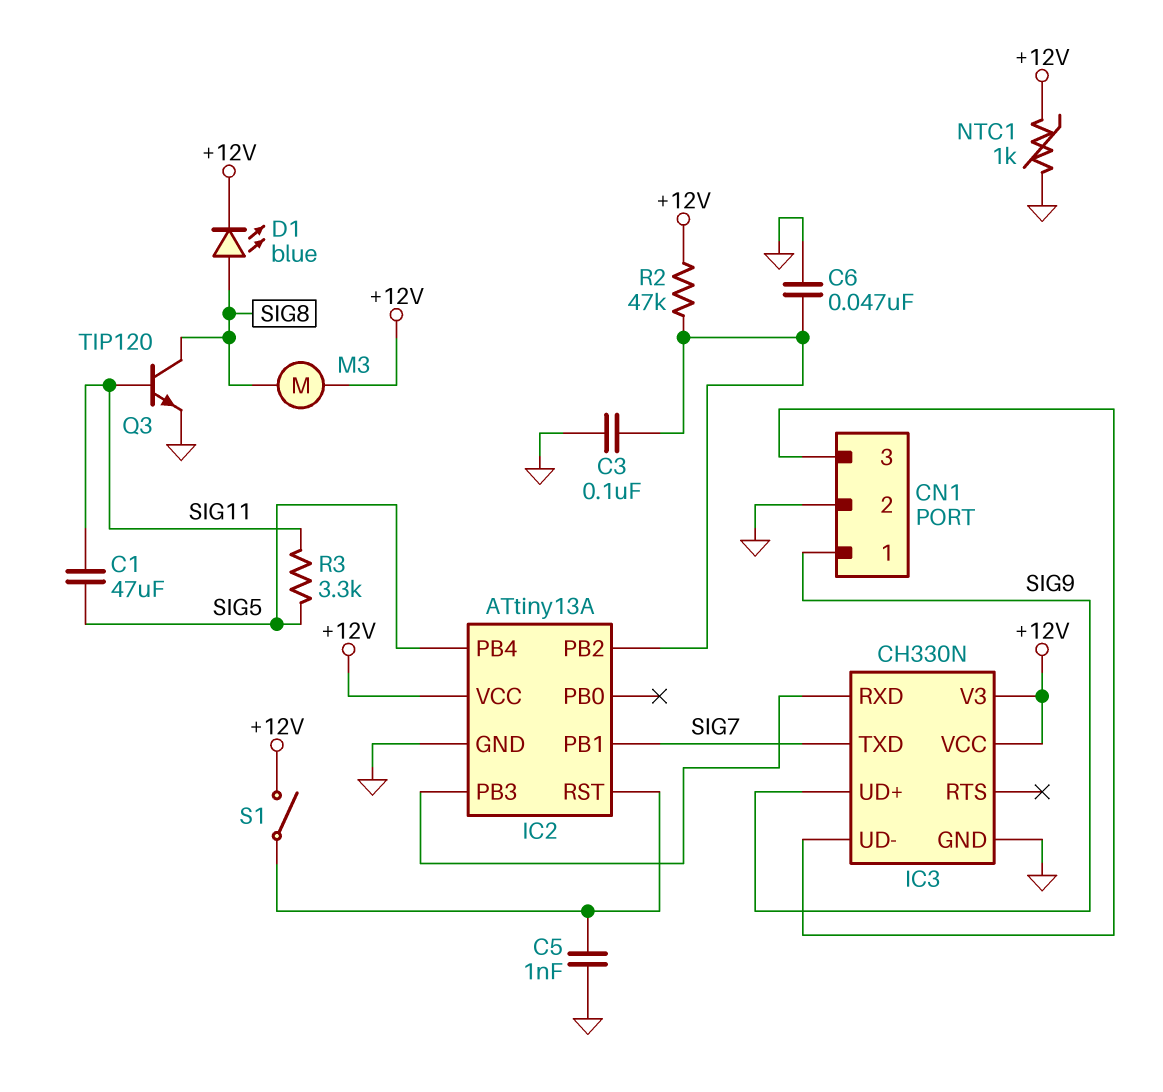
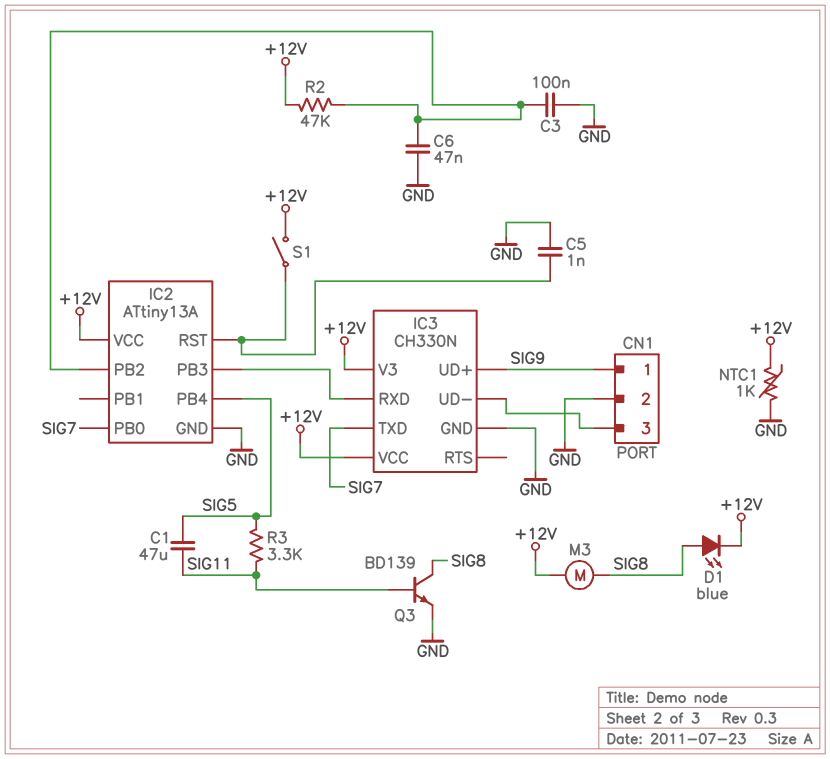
IC2 pin PB0: none -> SIG7
IC2 pin PB1: SIG7 -> none
Q3: NPN TIP120 (B SIG11, C SIG8, E GND) -> NPN BD139 (B SIG11, C SIG8, E GND)

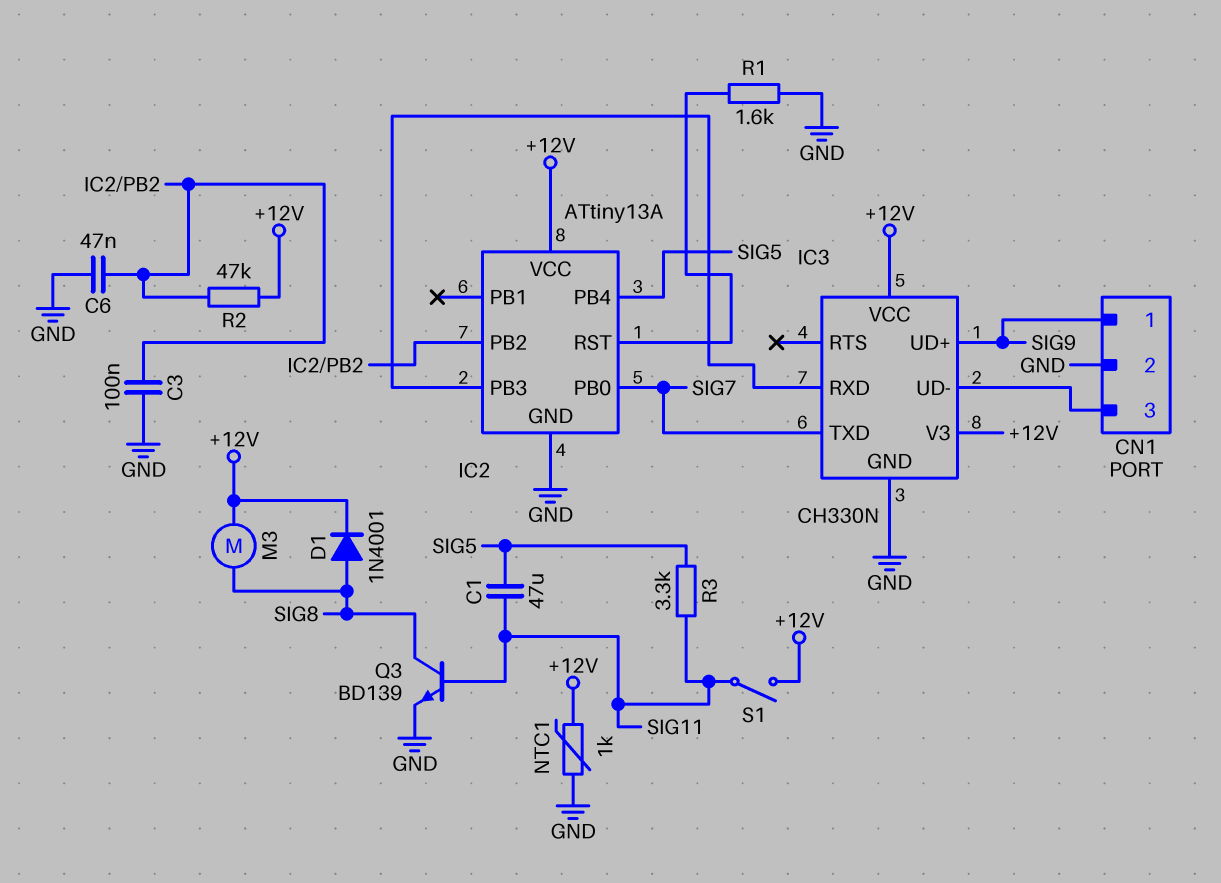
C5: 1nF (GND, IC2/RST) -> none
D1: LED blue (A SIG8, K +12V) -> diode 1N4001 (A SIG8, K +12V)
R1: none -> 1.6k (GND, IC2/RST)
S1: switch (+12V, IC2/RST) -> switch (+12V, SIG11)

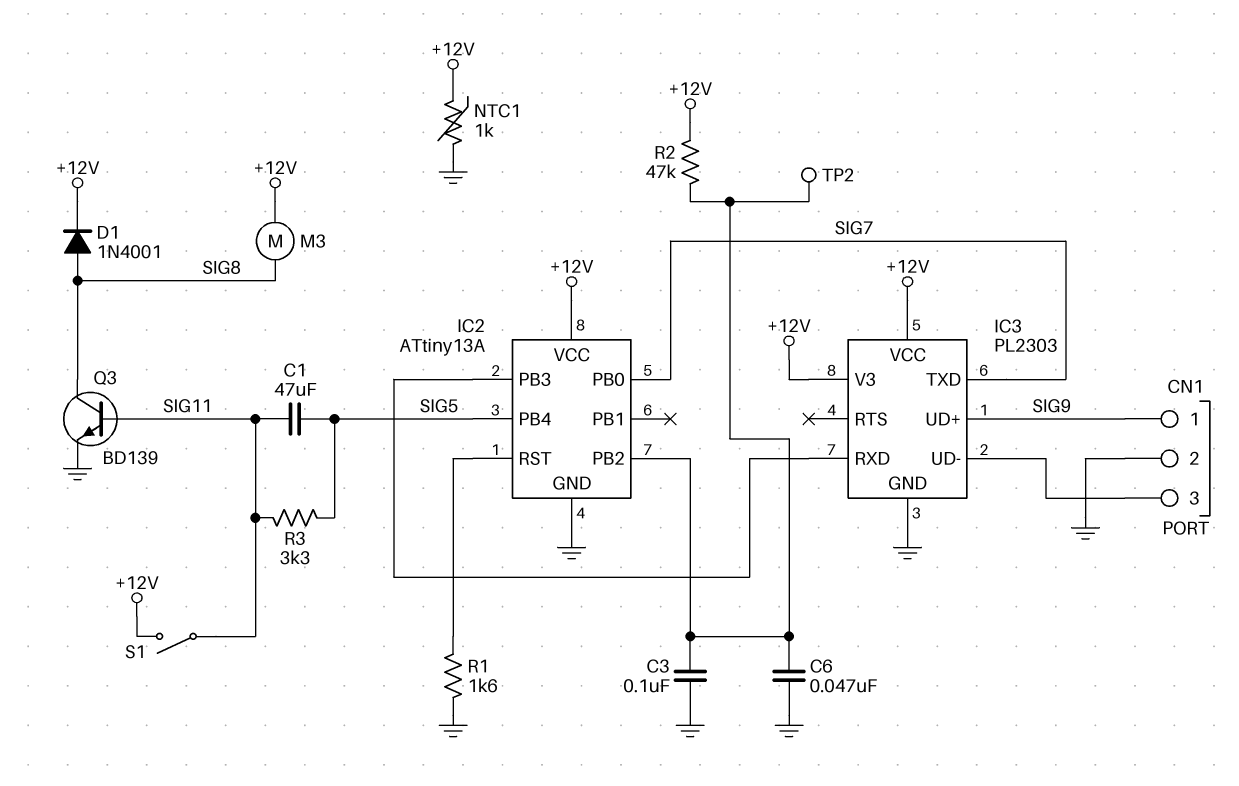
IC3: CH330N -> PL2303
TP2: none -> test point (IC2/PB2)

